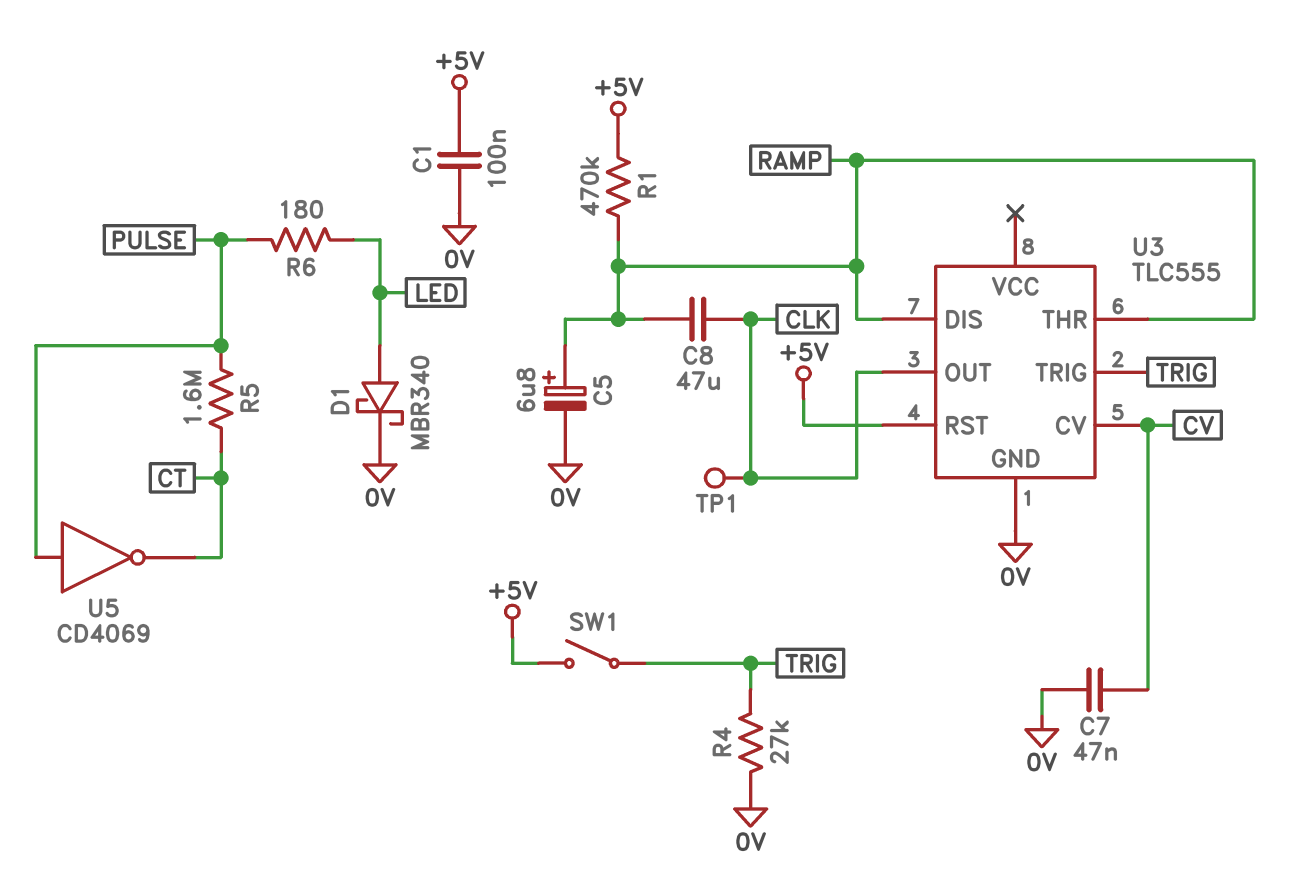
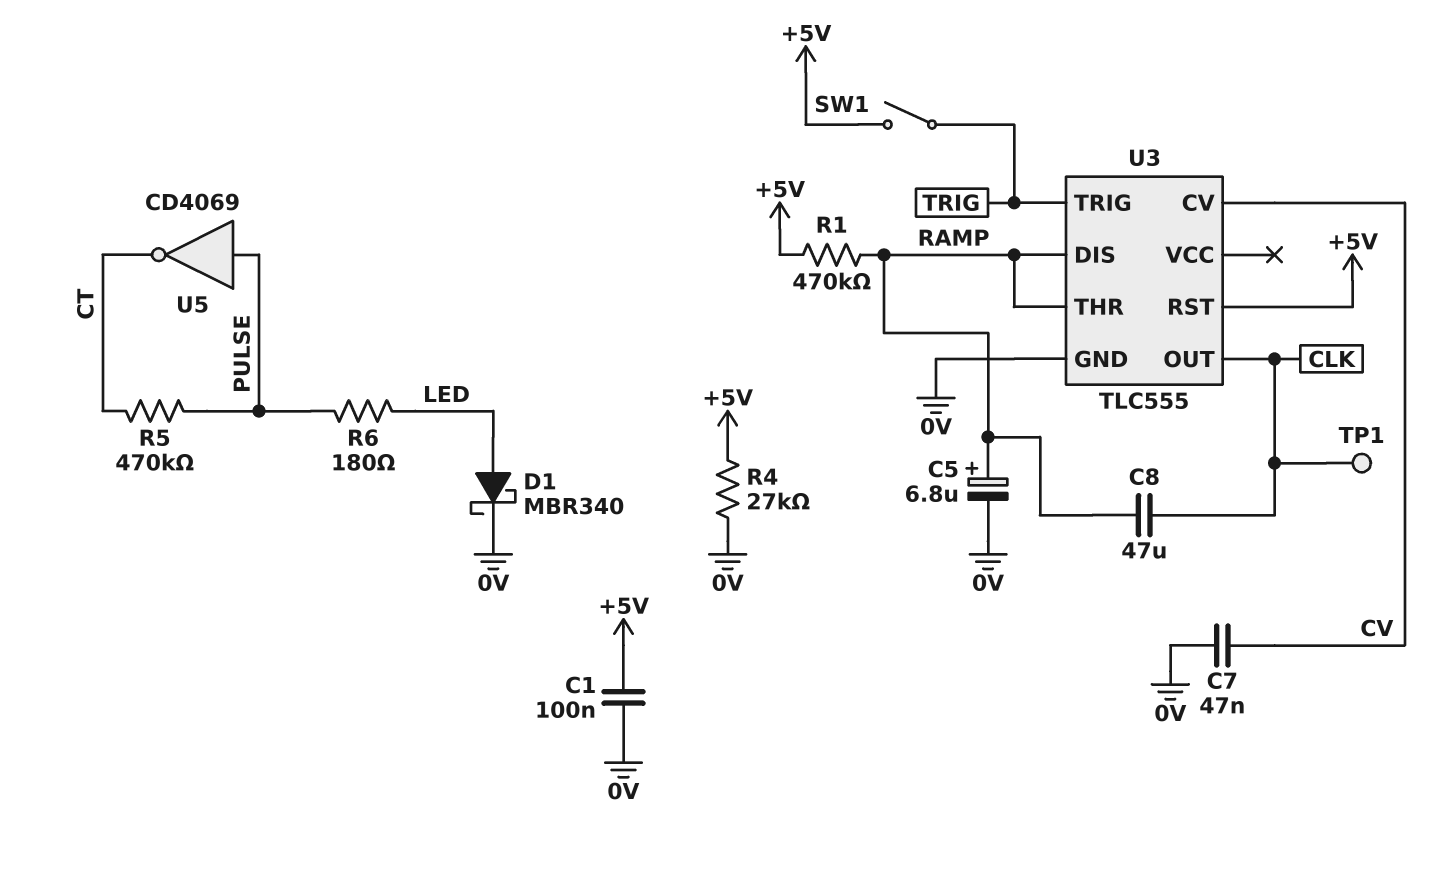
R4: 27k (0V, TRIG) -> 27k (+5V, 0V)
R5: 1.6M (CT, PULSE) -> 470k (CT, PULSE)

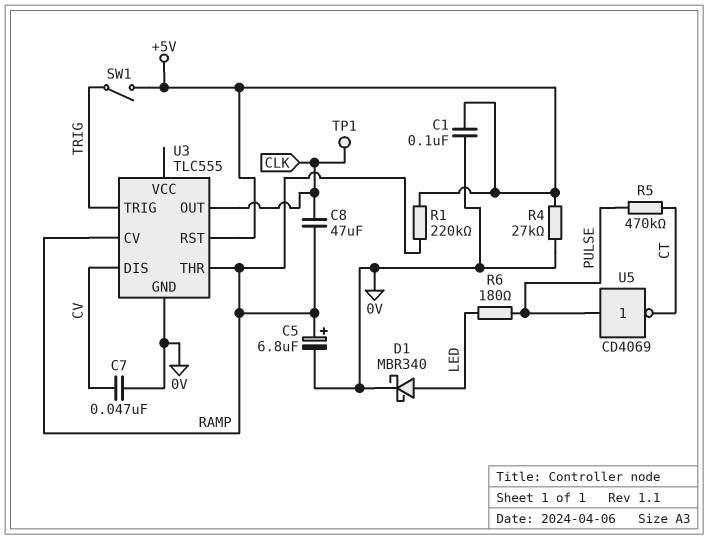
R1: 470k (+5V, RAMP) -> 220k (+5V, RAMP)
U3 pin CV: CV -> RAMP
U3 pin DIS: RAMP -> CV

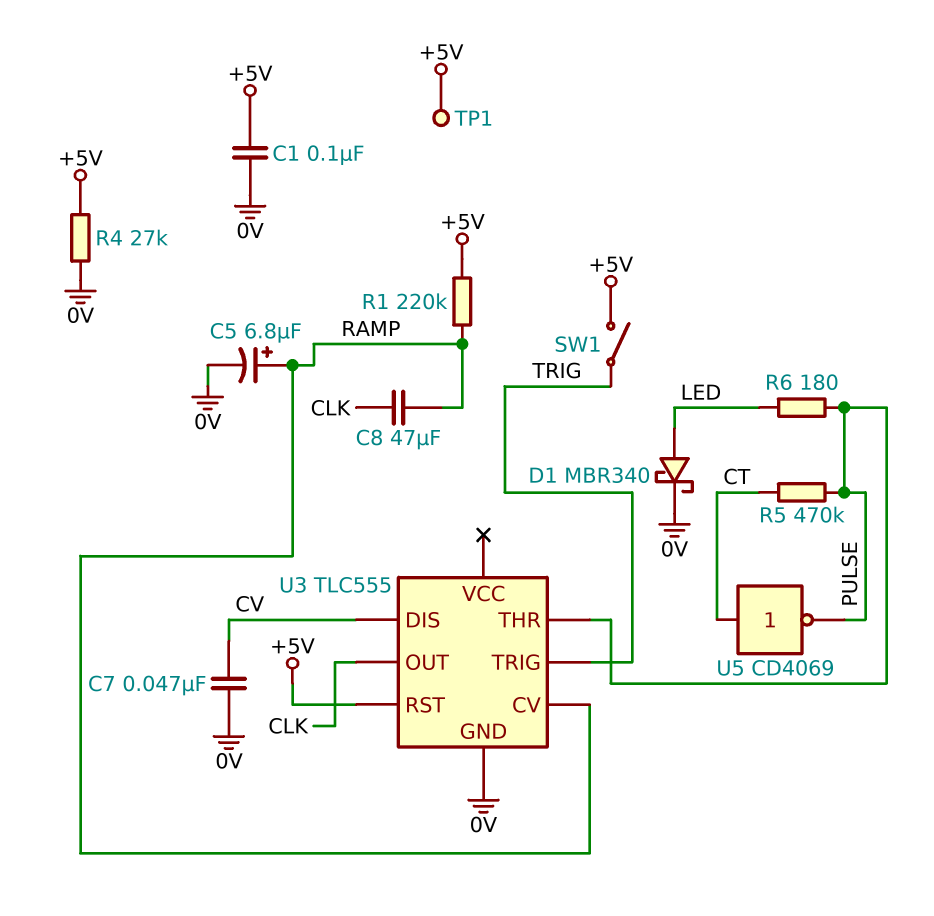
TP1: test point (CLK) -> test point (+5V)
U3 pin THR: RAMP -> PULSE
U5: NOT CD4069 (in PULSE, out CT) -> NOT CD4069 (in CT, out PULSE)

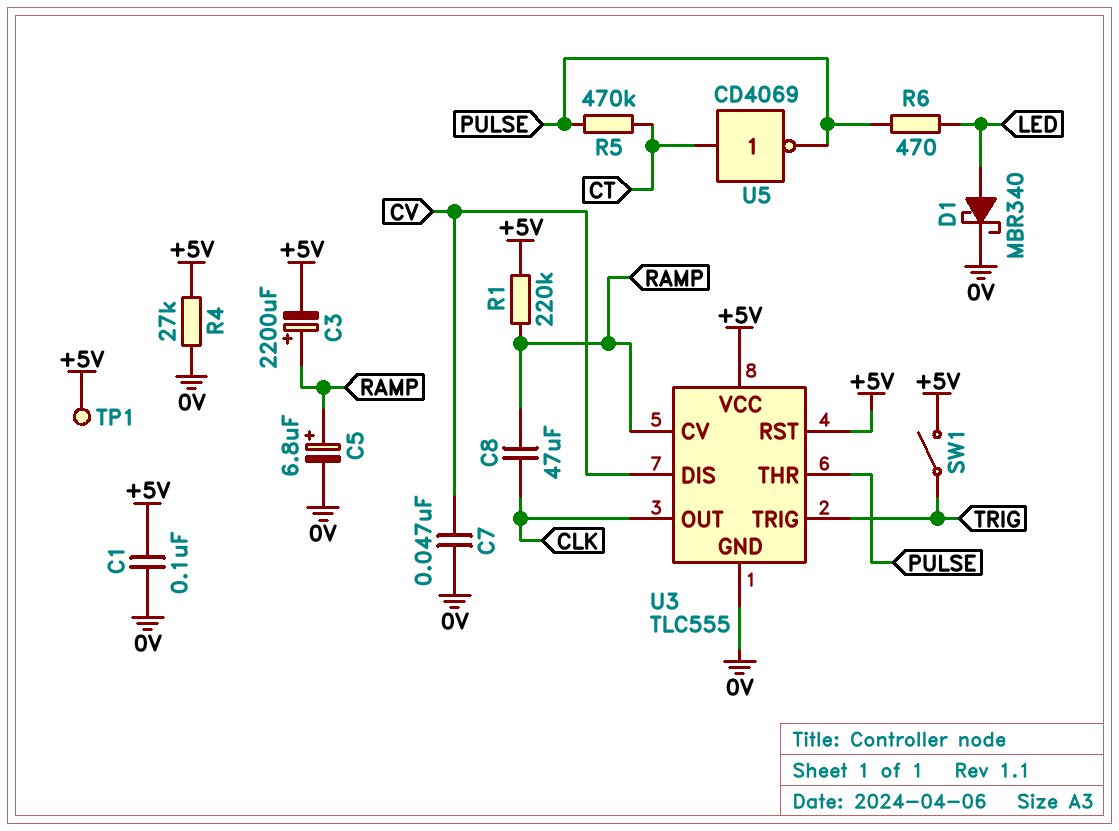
C3: none -> 2200uF (plus RAMP, minus +5V)
R6: 180 (LED, PULSE) -> 470 (LED, PULSE)
U3 pin VCC: none -> +5V

